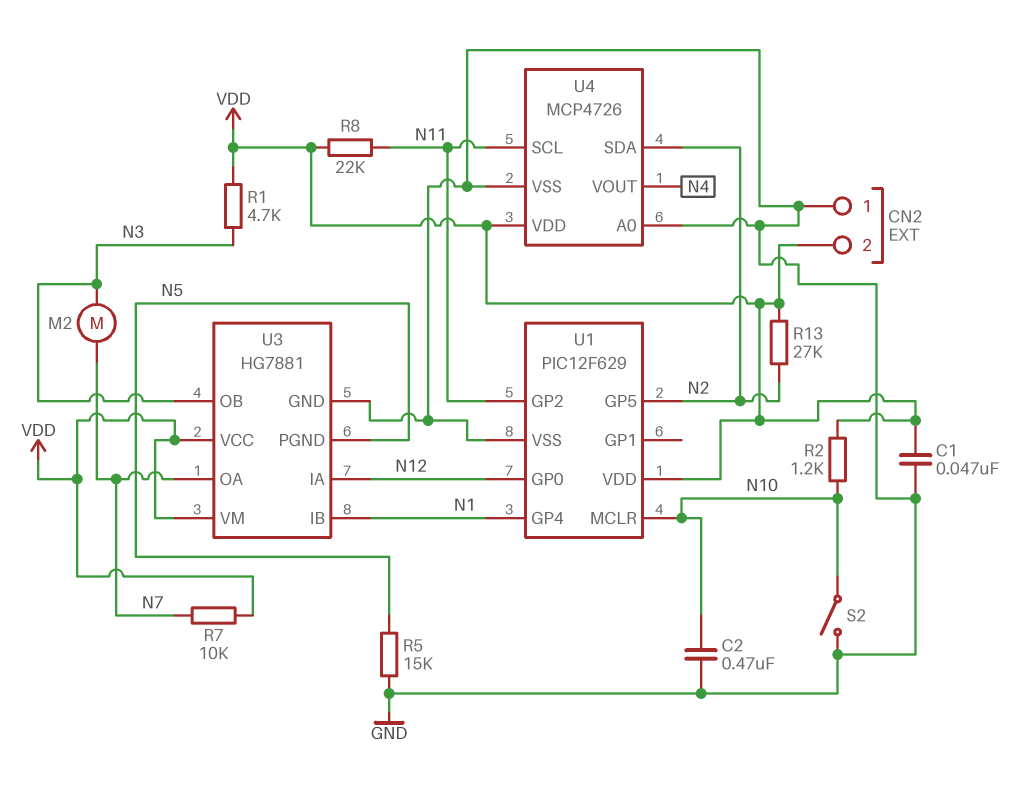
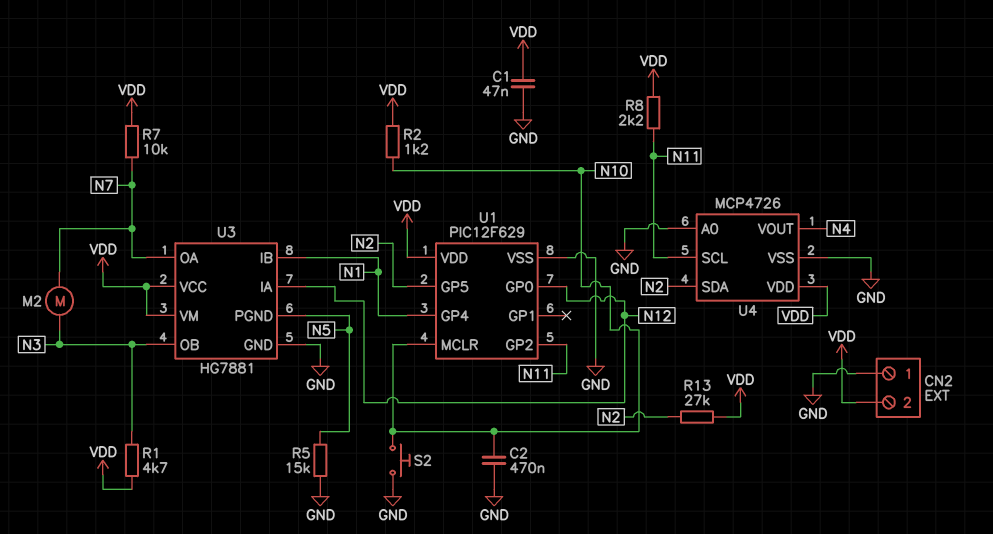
R8: 22k (N11, VDD) -> 2.2k (N11, VDD)
S2: switch (GND, N10) -> button (GND, N10)

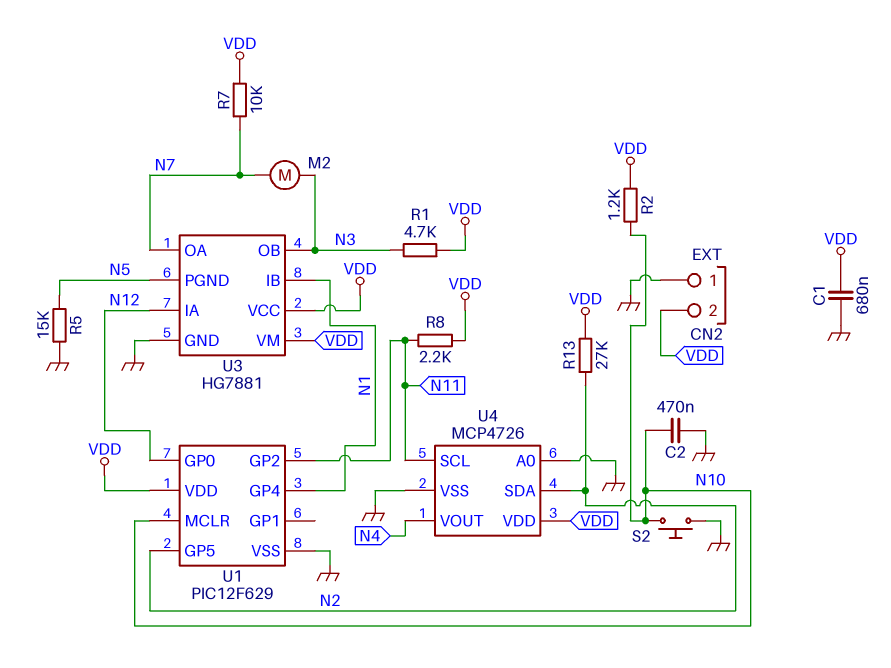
C1: 47nF (GND, VDD) -> 680nF (GND, VDD)

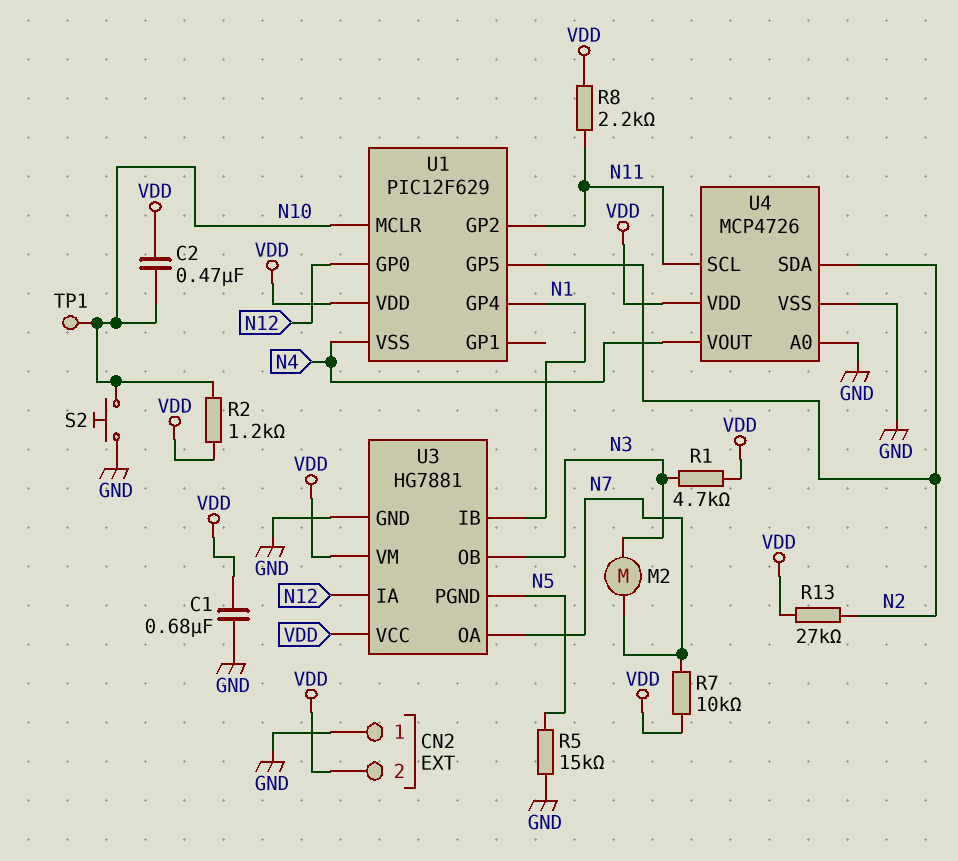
C2: 470nF (GND, N10) -> 470nF (N10, VDD)
TP1: none -> test point (N10)
U1 pin VSS: GND -> N4

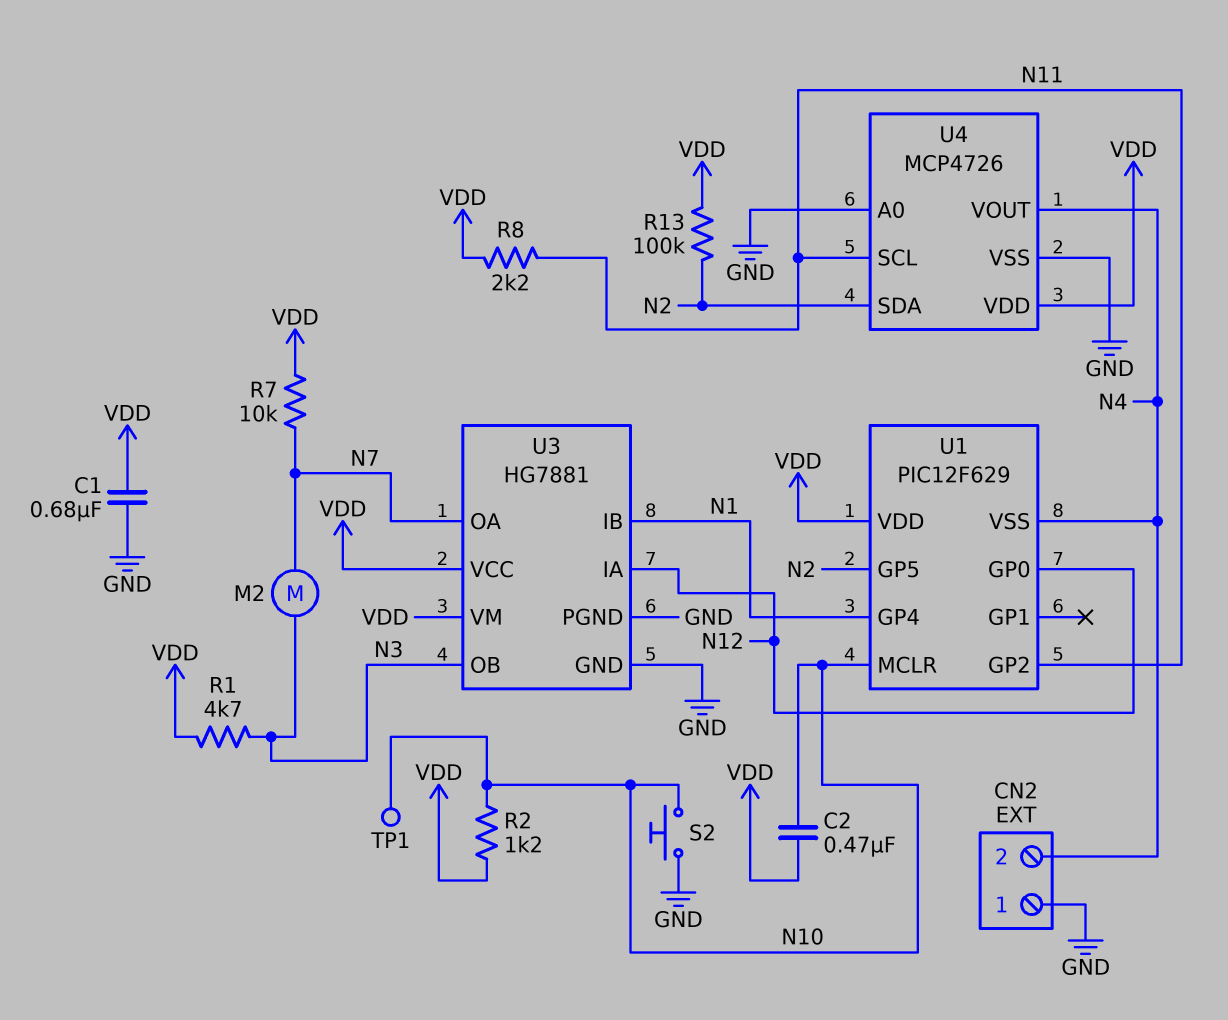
CN2 pin 2: VDD -> N4
R5: 15k (GND, N5) -> none
R13: 27k (N2, VDD) -> 100k (N2, VDD)
U3 pin PGND: N5 -> GND

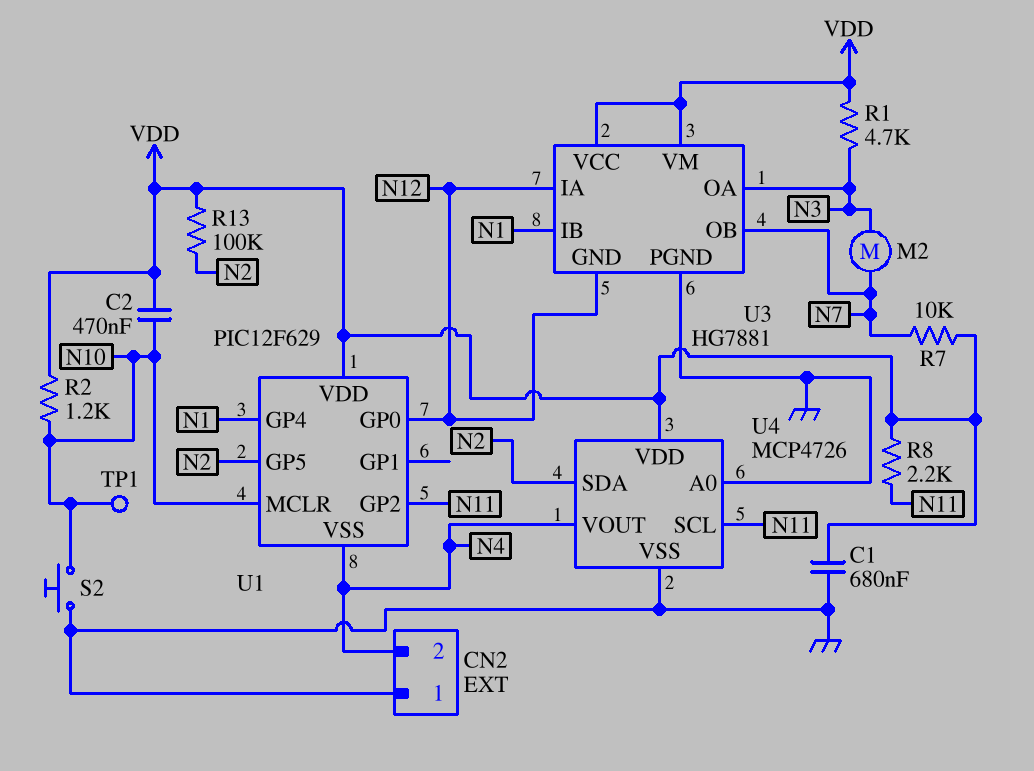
U3 pin GND: GND -> N12
U3 pin OA: N7 -> N3
U3 pin OB: N3 -> N7

